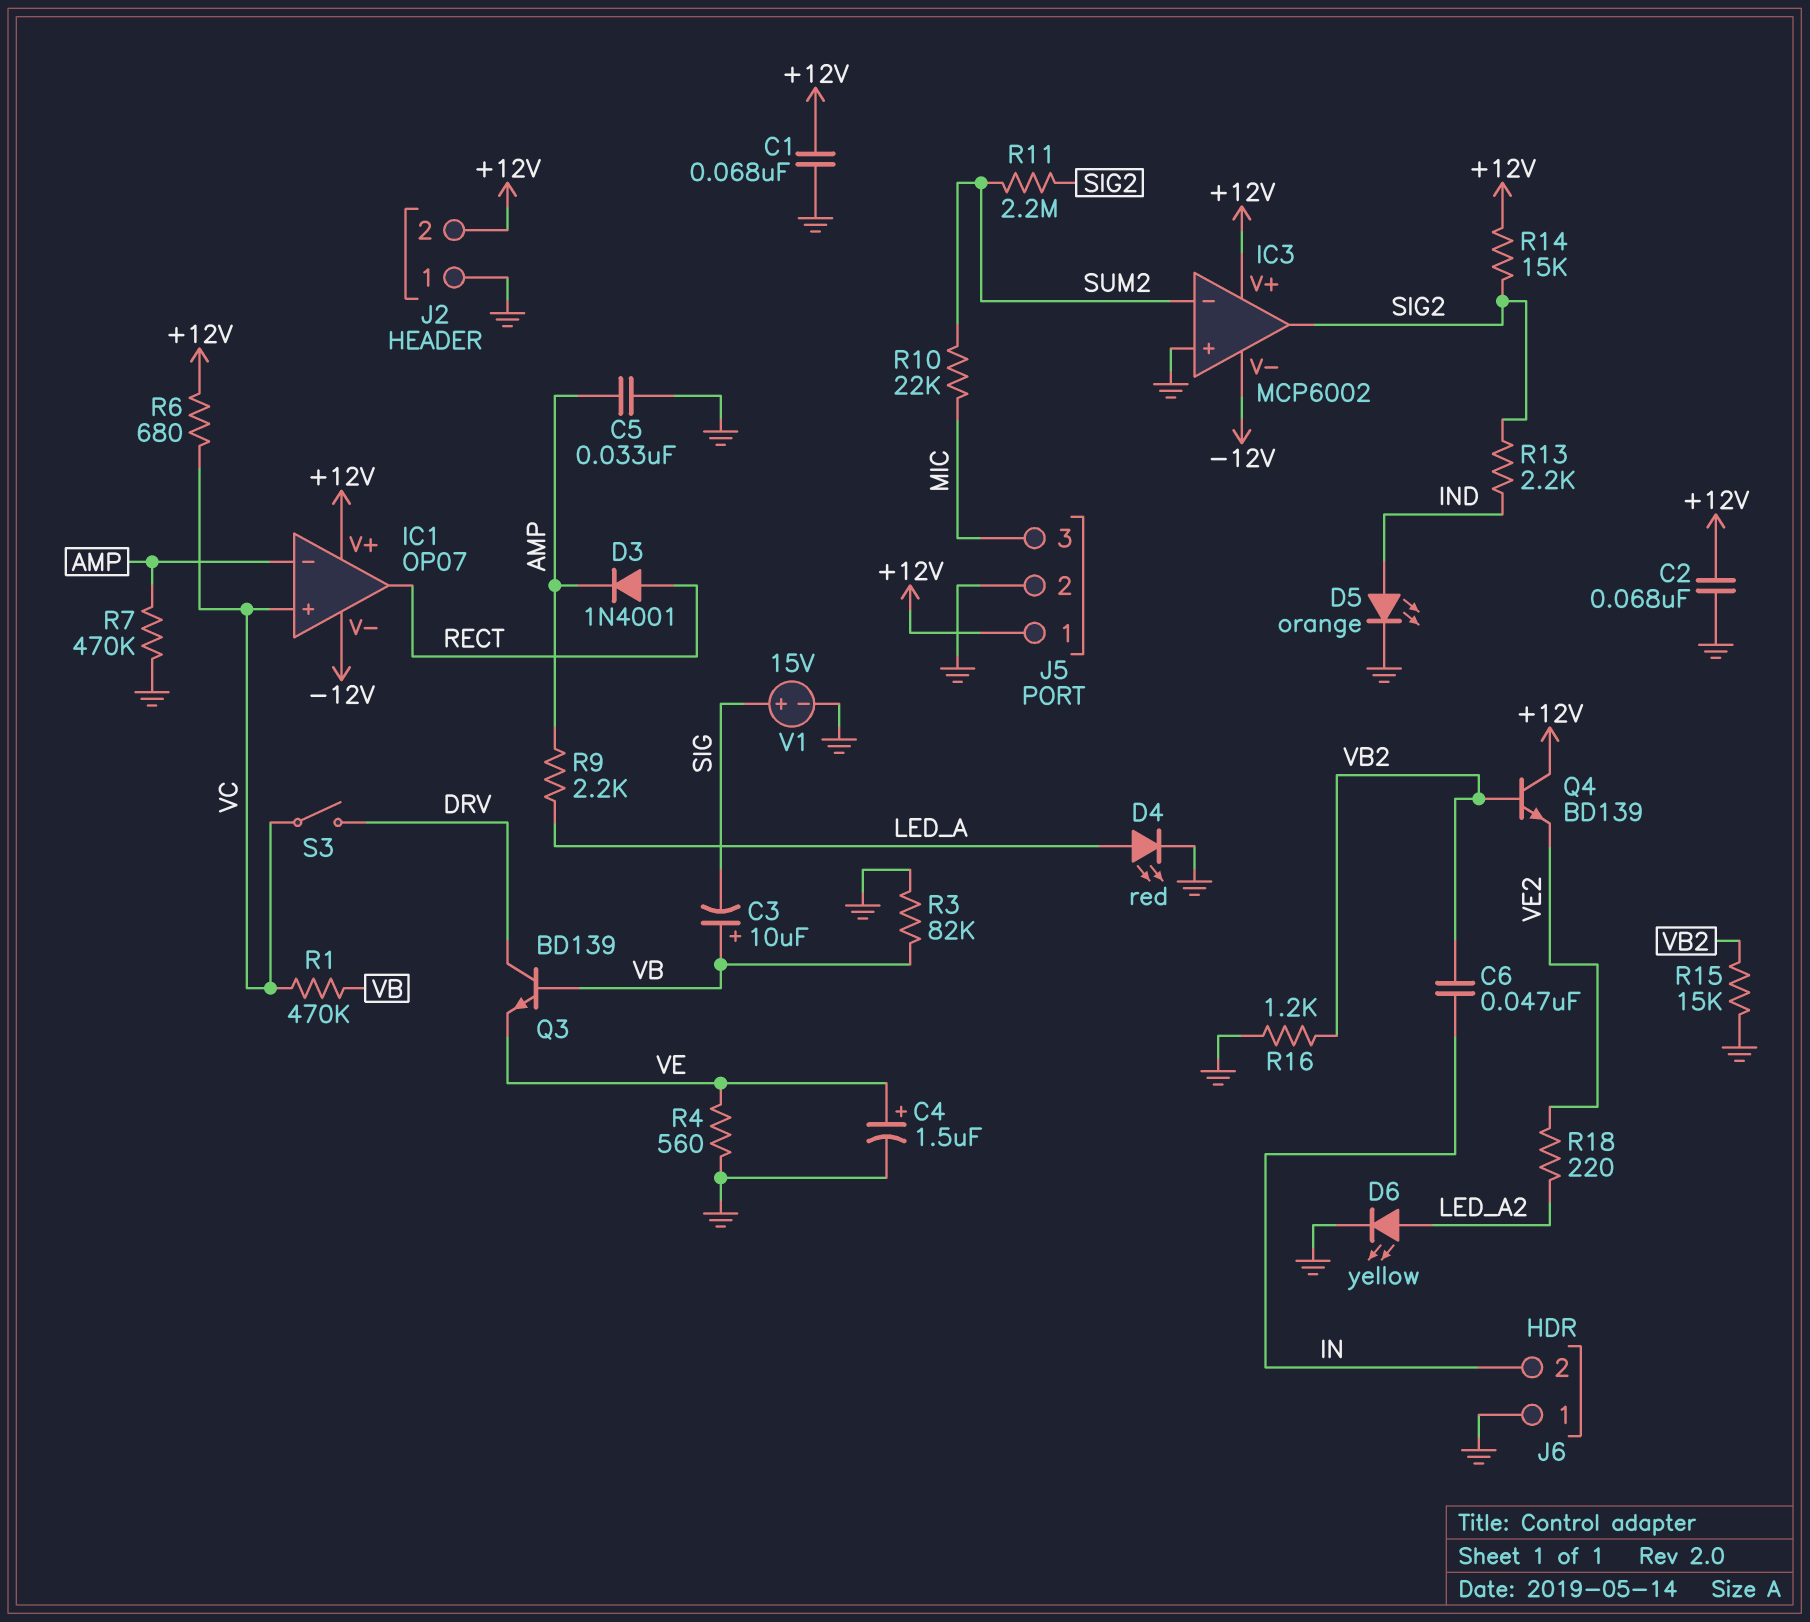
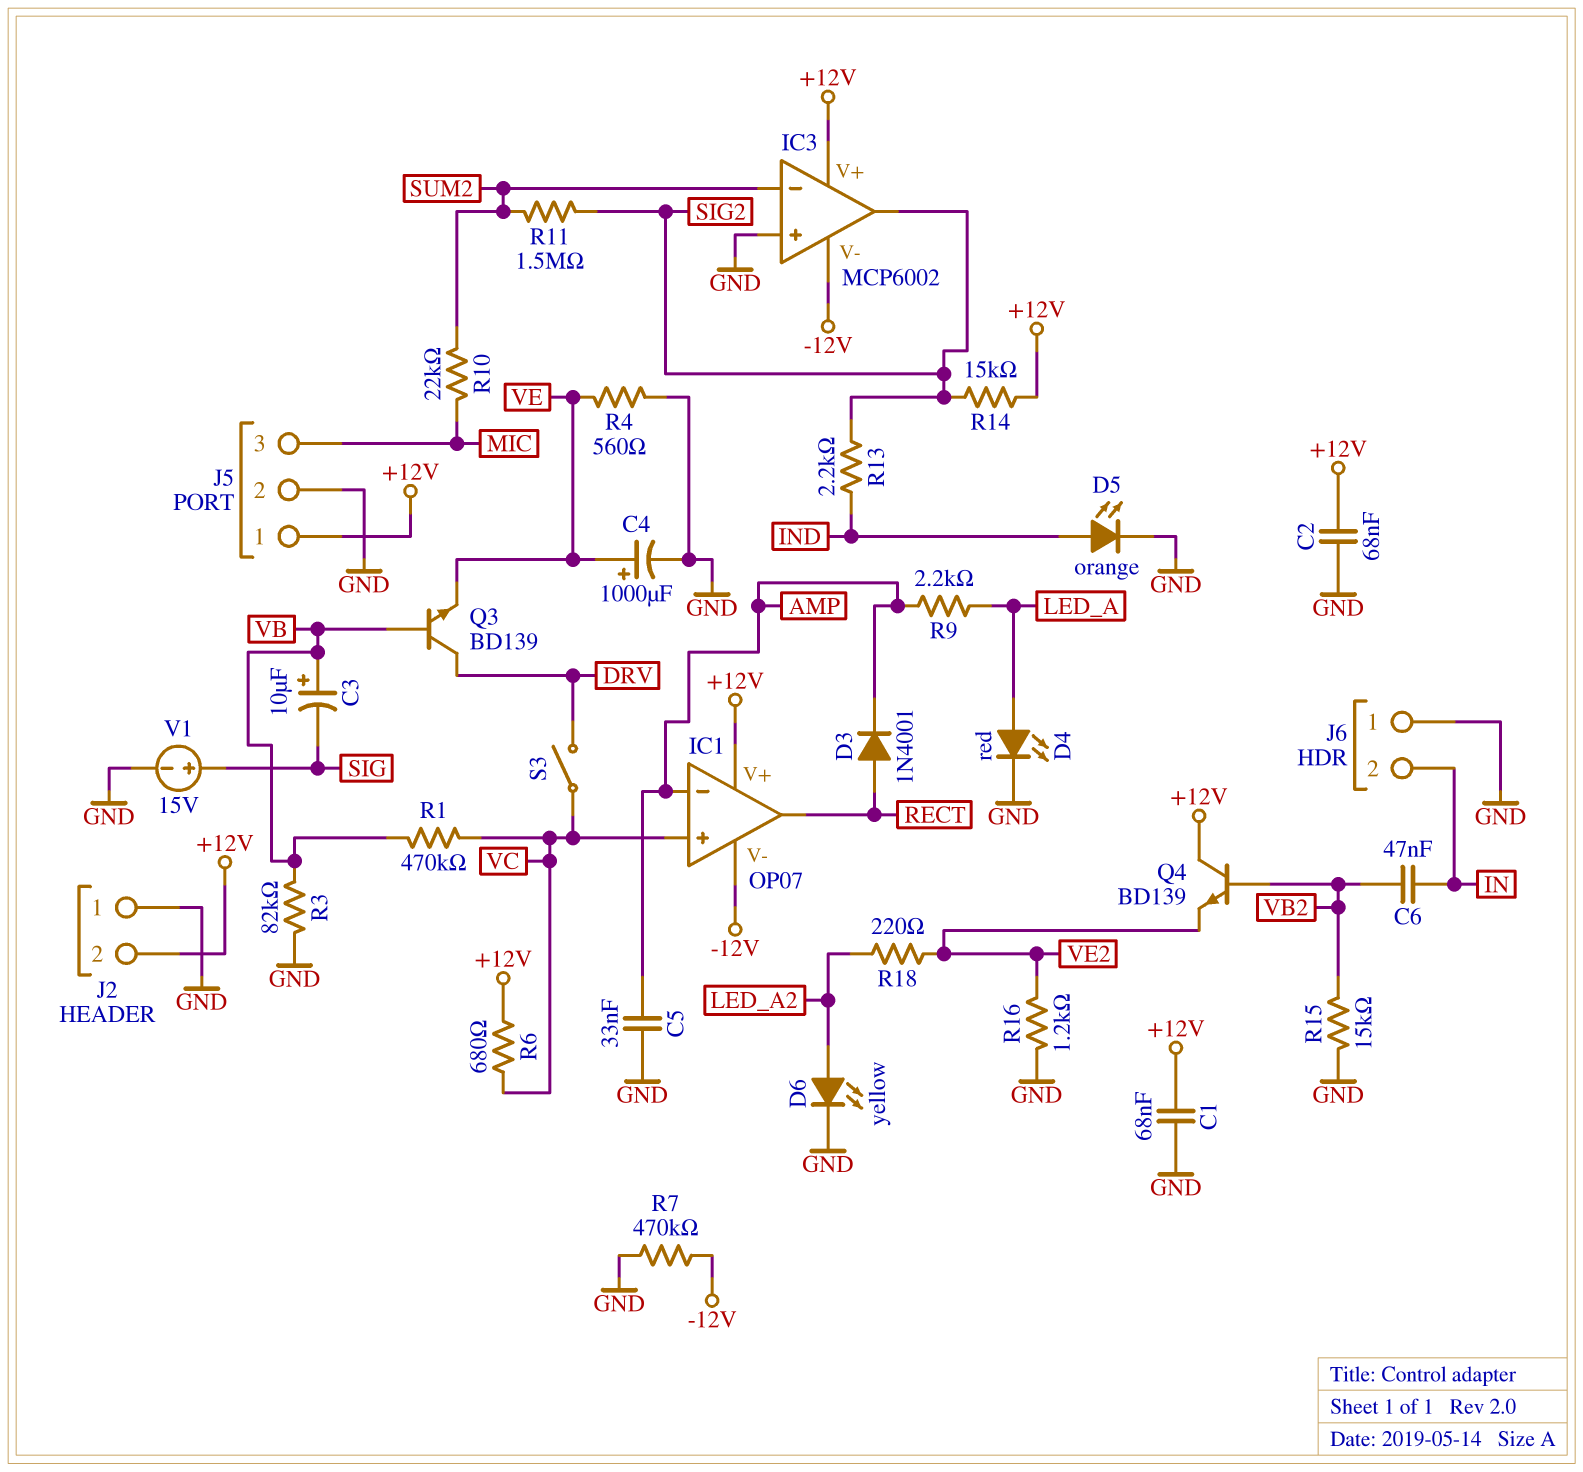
C4: 1.5uF (plus VE, minus GND) -> 1000uF (plus VE, minus GND)
R7: 470k (AMP, GND) -> 470k (-12V, GND)
R11: 2.2M (SIG2, SUM2) -> 1.5M (SIG2, SUM2)
R16: 1.2k (GND, VB2) -> 1.2k (GND, VE2)

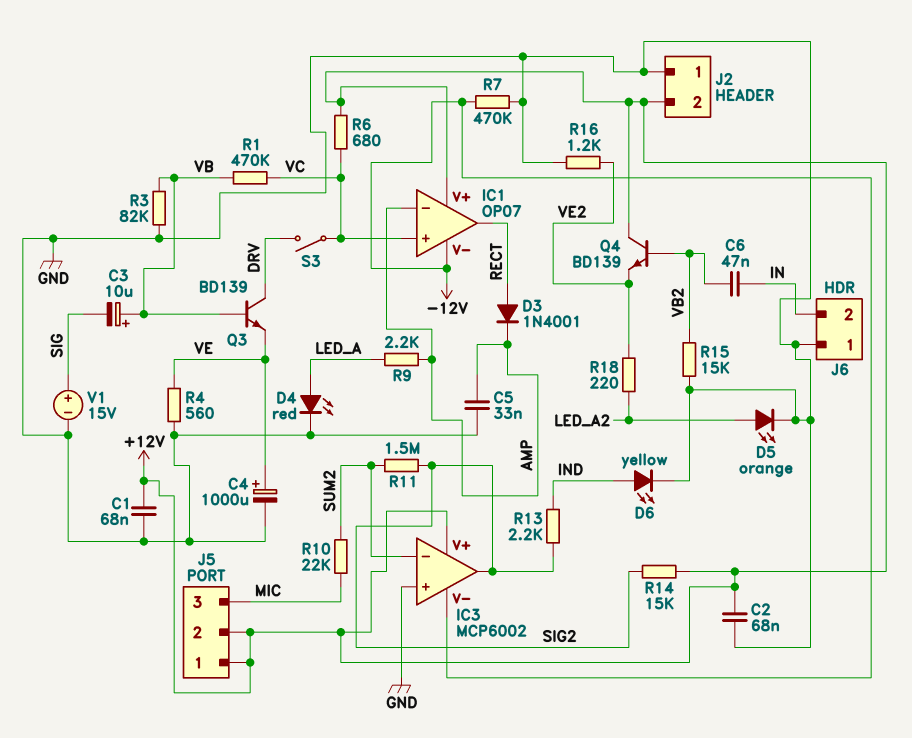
D5: LED orange (A IND, K GND) -> LED orange (A LED_A2, K GND)
D6: LED yellow (A LED_A2, K GND) -> LED yellow (A IND, K GND)
J5 pin 2: GND -> +12V

